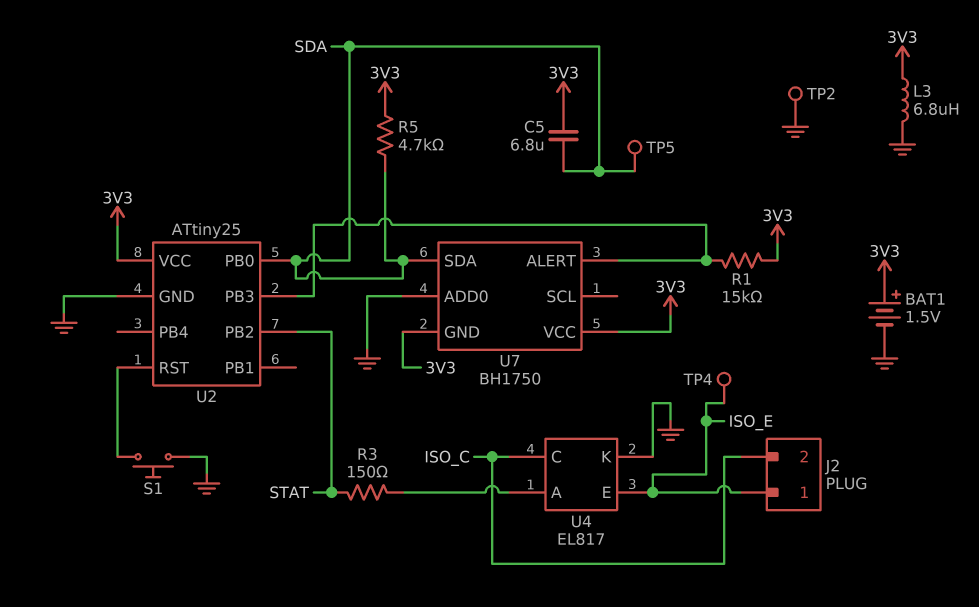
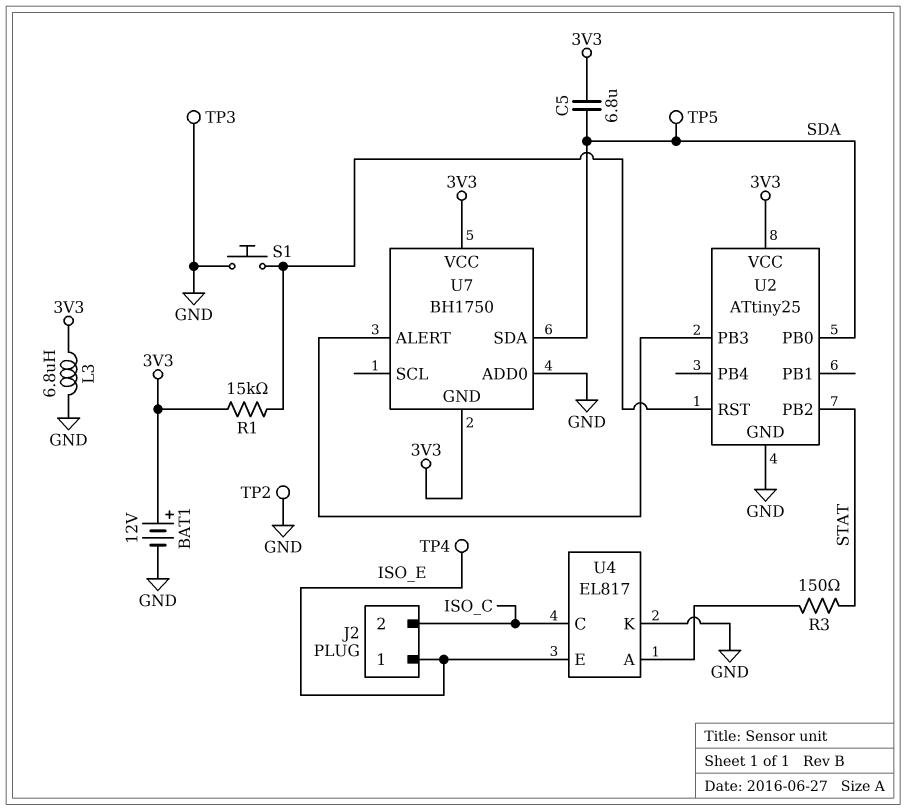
BAT1: 1.5V (plus 3V3, minus GND) -> 12V (plus 3V3, minus GND)
R1: 15k (3V3, U2/PB3) -> 15k (3V3, U2/RST)
R5: 4.7k (3V3, SDA) -> none
TP3: none -> test point (GND)

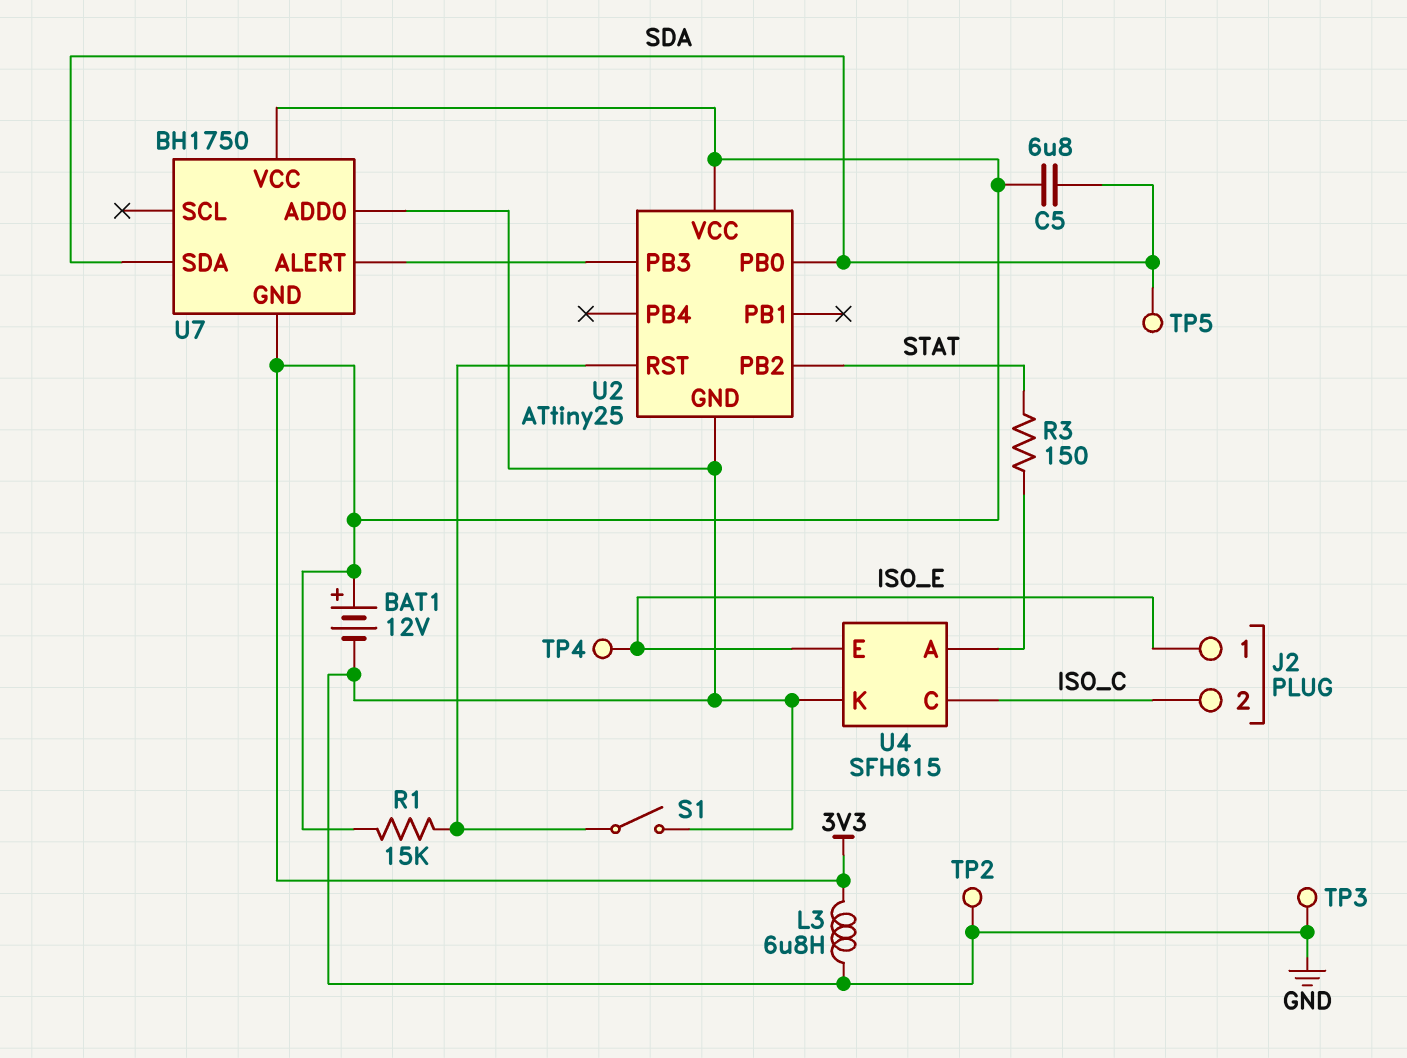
S1: button (GND, U2/RST) -> switch (GND, U2/RST)
U4: EL817 -> SFH615

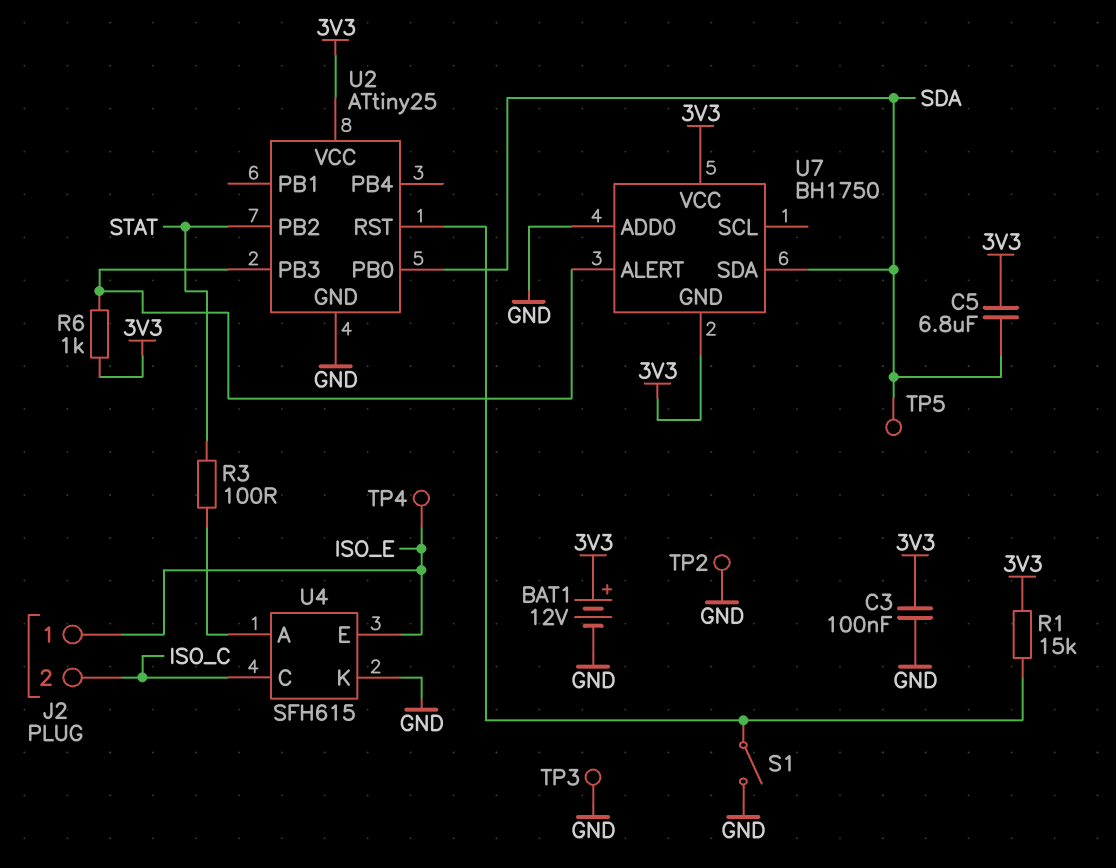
C3: none -> 100nF (3V3, GND)
L3: 6.8uH (3V3, GND) -> none
R3: 150 (STAT, U4/A) -> 100 (STAT, U4/A)
R6: none -> 1k (3V3, U2/PB3)

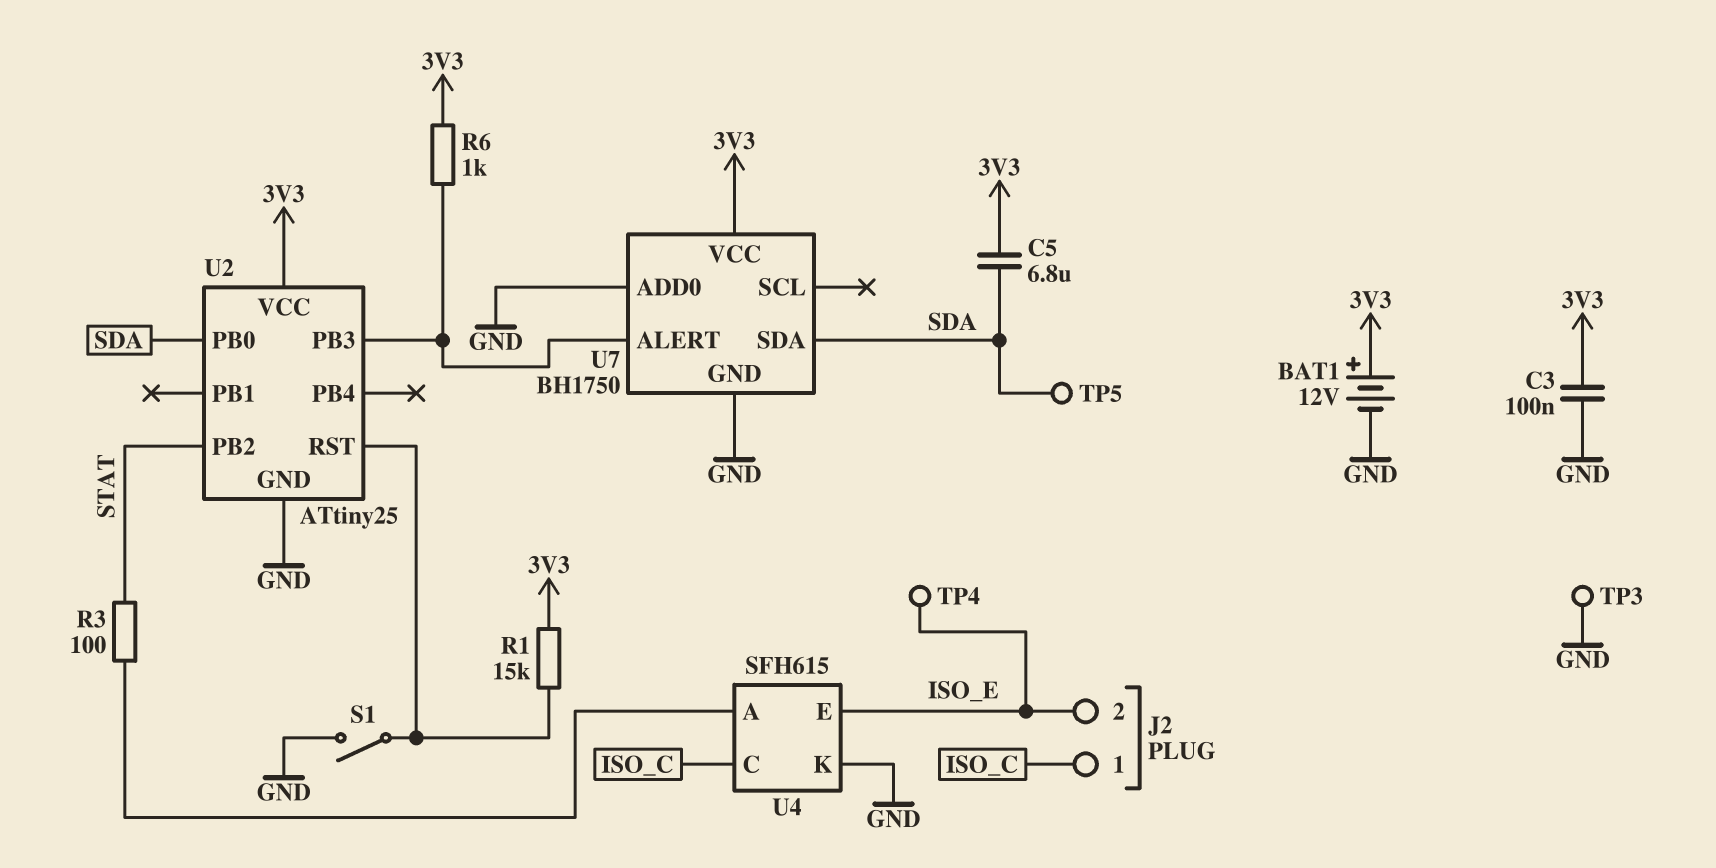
J2 pin 1: ISO_E -> ISO_C
J2 pin 2: ISO_C -> ISO_E
TP2: test point (GND) -> none
U7 pin GND: 3V3 -> GND

